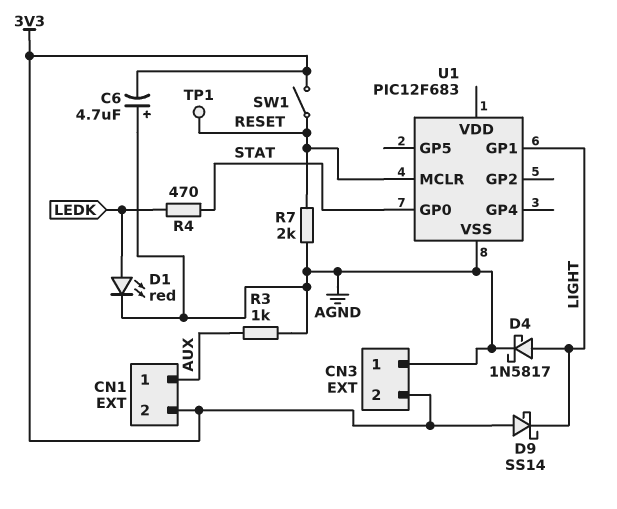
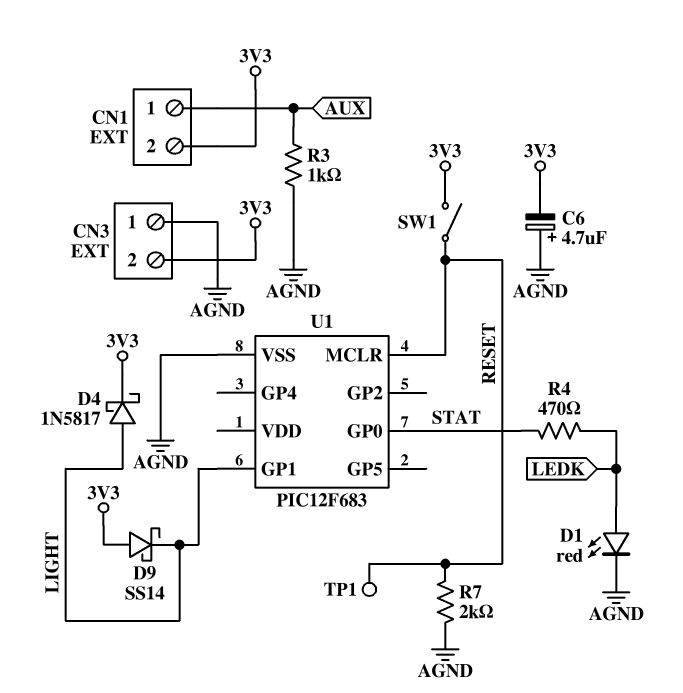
D4: schottky 1N5817 (A LIGHT, K AGND) -> schottky 1N5817 (A LIGHT, K 3V3)

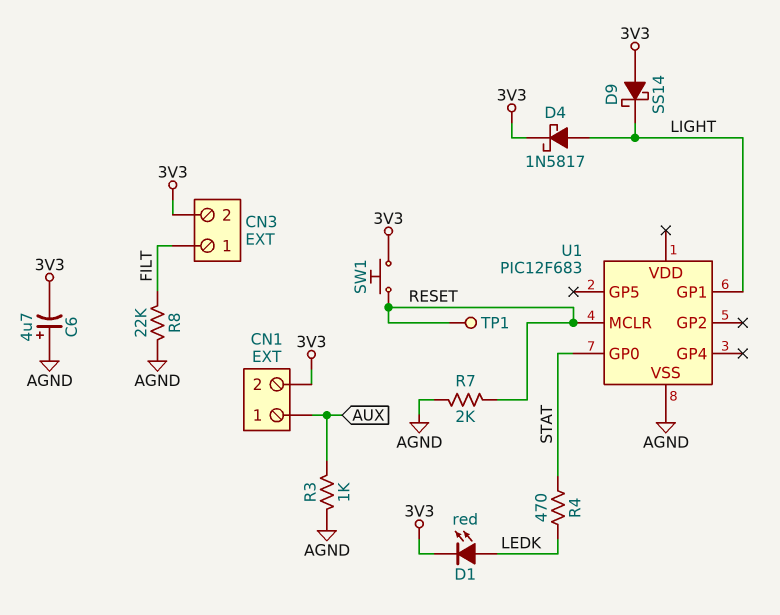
CN3 pin 1: AGND -> FILT
D1: LED red (A LEDK, K AGND) -> LED red (A LEDK, K 3V3)
R8: none -> 22k (AGND, FILT)
SW1: switch (3V3, RESET) -> button (3V3, RESET)

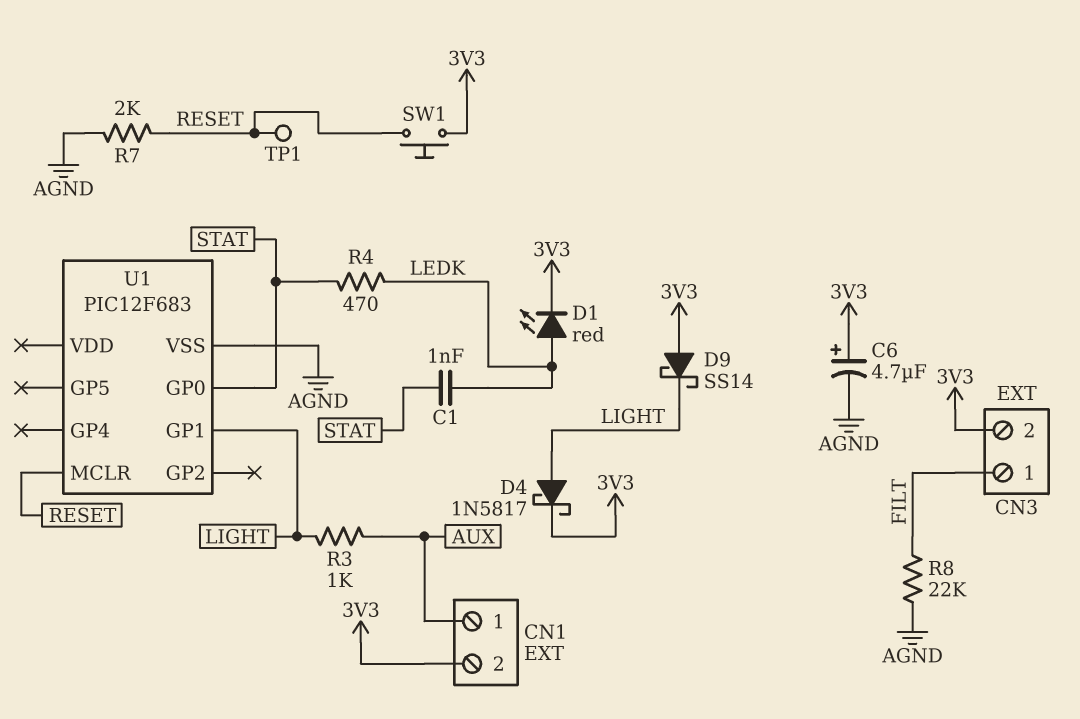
C1: none -> 1nF (LEDK, STAT)
C6: 4.7uF (plus AGND, minus 3V3) -> 4.7uF (plus 3V3, minus AGND)
R3: 1k (AGND, AUX) -> 1k (AUX, LIGHT)

